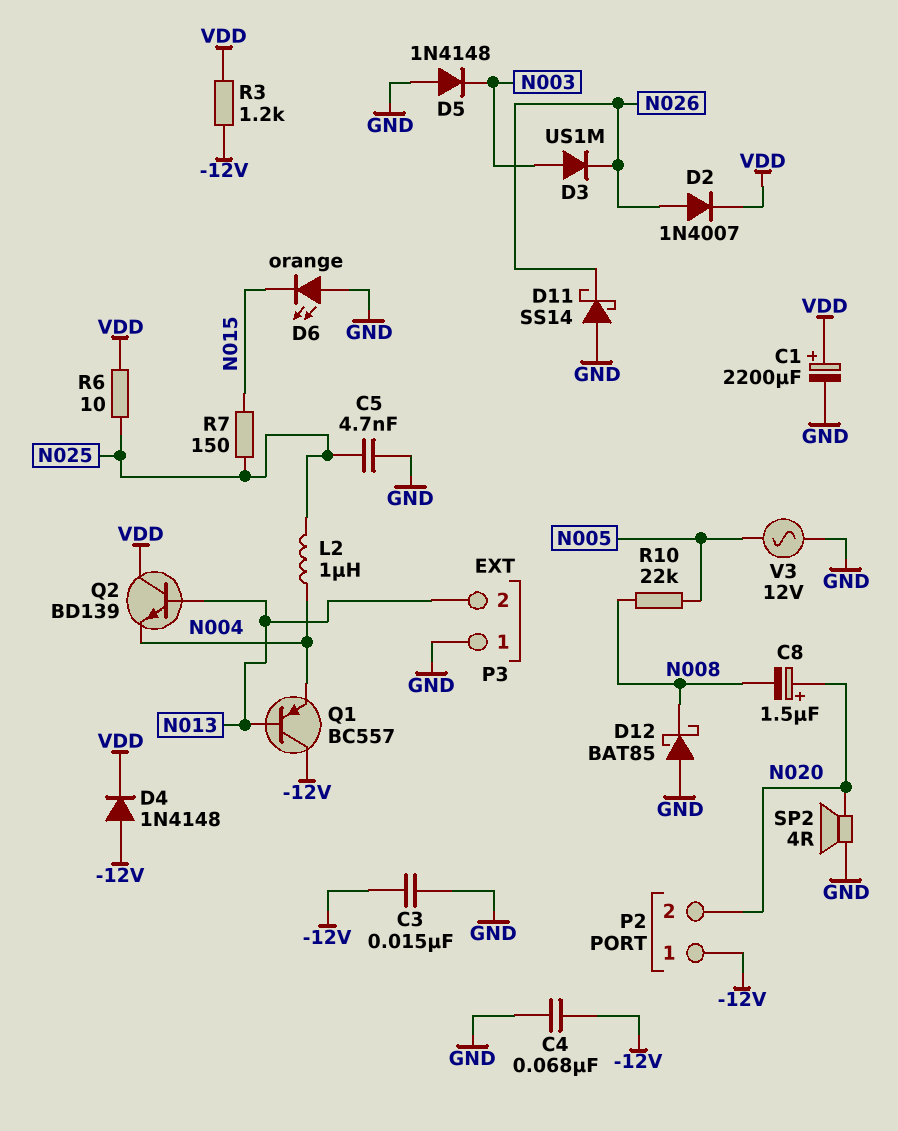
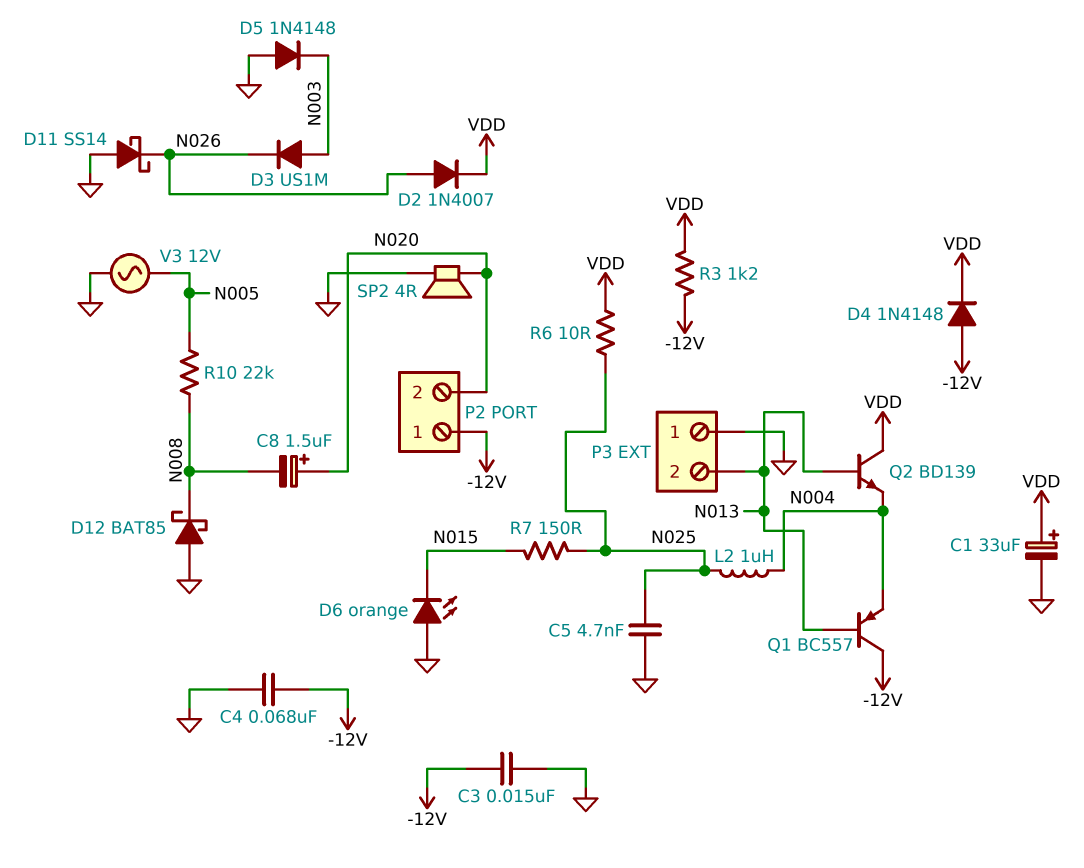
C1: 2200uF (plus VDD, minus GND) -> 33uF (plus VDD, minus GND)

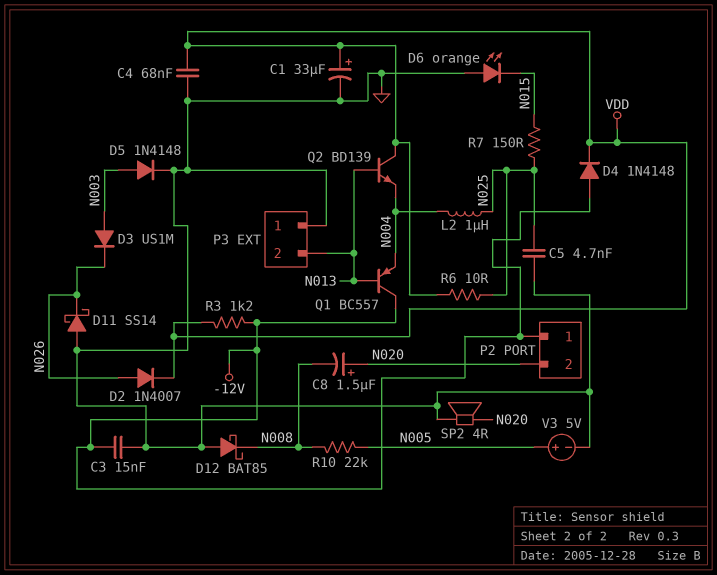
C4: 68nF (-12V, GND) -> 68nF (GND, VDD)
D5: diode 1N4148 (A GND, K N003) -> diode 1N4148 (A N003, K GND)
V3: AC 12V (GND, N005) -> 5V (plus N005, minus GND)

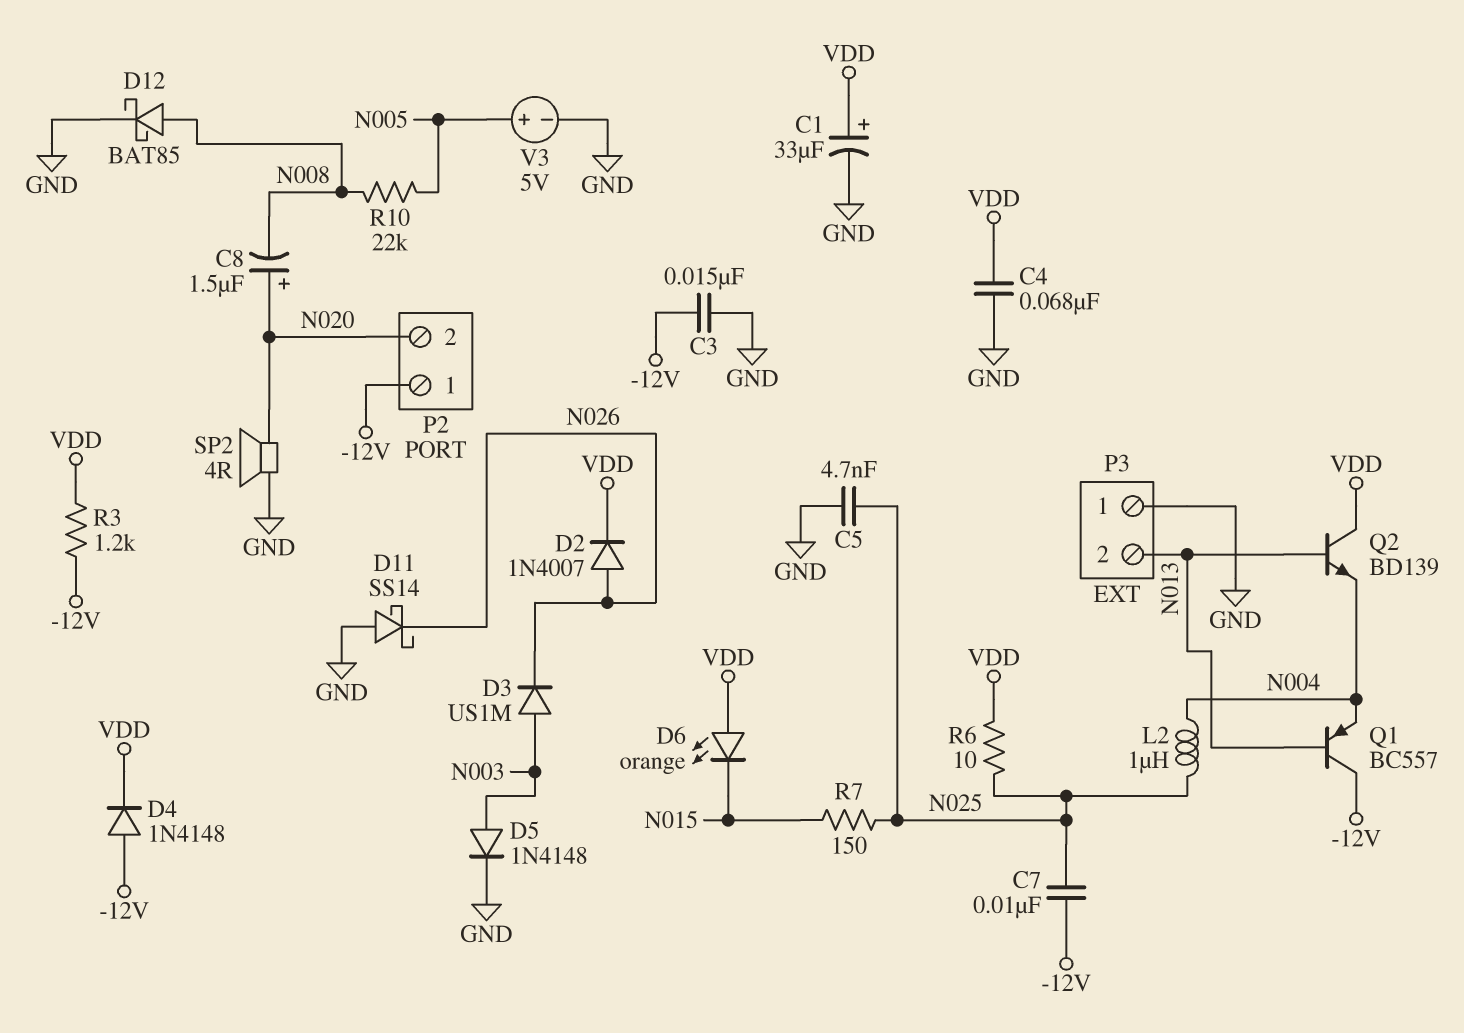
C7: none -> 10nF (-12V, N025)
D6: LED orange (A GND, K N015) -> LED orange (A VDD, K N015)
D12: schottky BAT85 (A GND, K N008) -> schottky BAT85 (A N008, K GND)

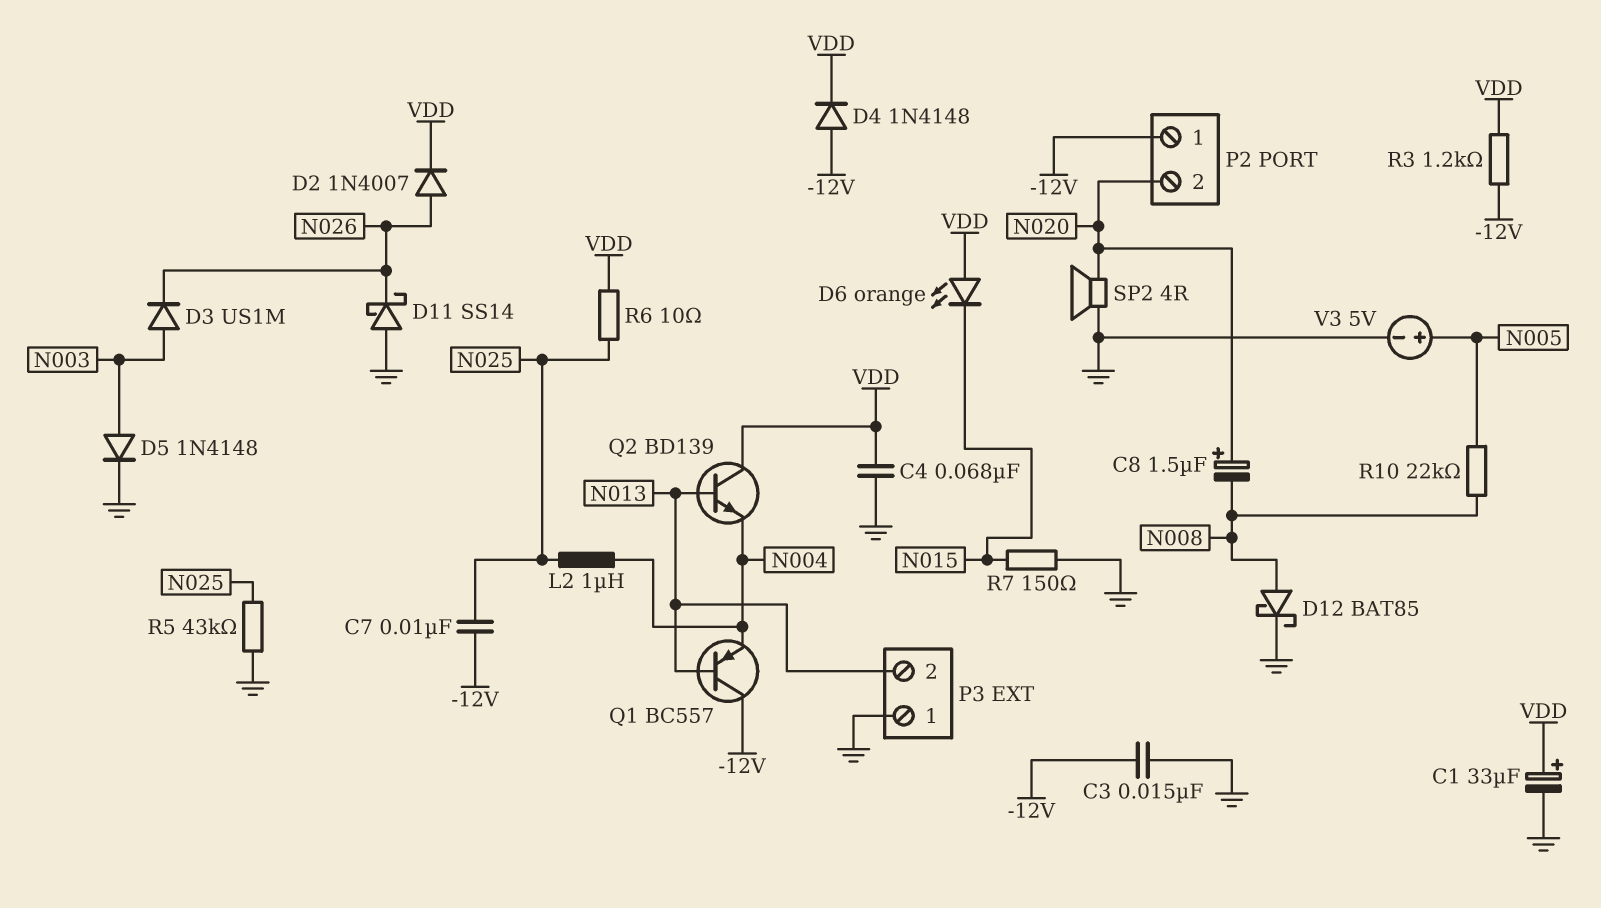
C5: 4.7nF (GND, N025) -> none
R5: none -> 43k (GND, N025)
R7: 150 (N015, N025) -> 150 (GND, N015)

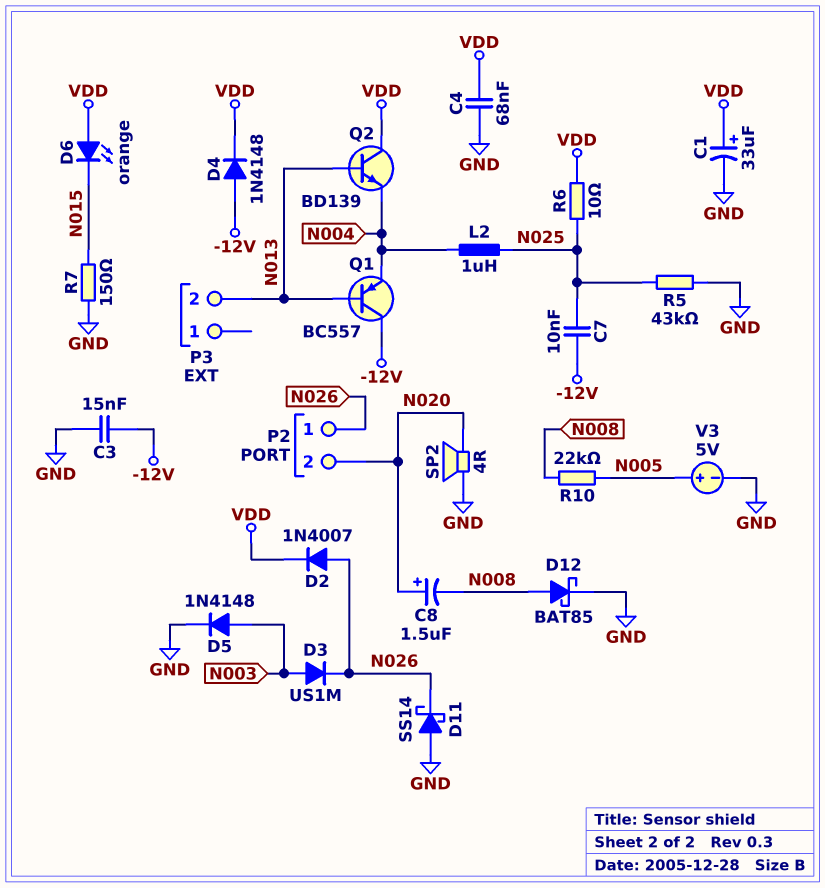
P2 pin 1: -12V -> N026
P3 pin 1: GND -> none
R3: 1.2k (-12V, VDD) -> none

